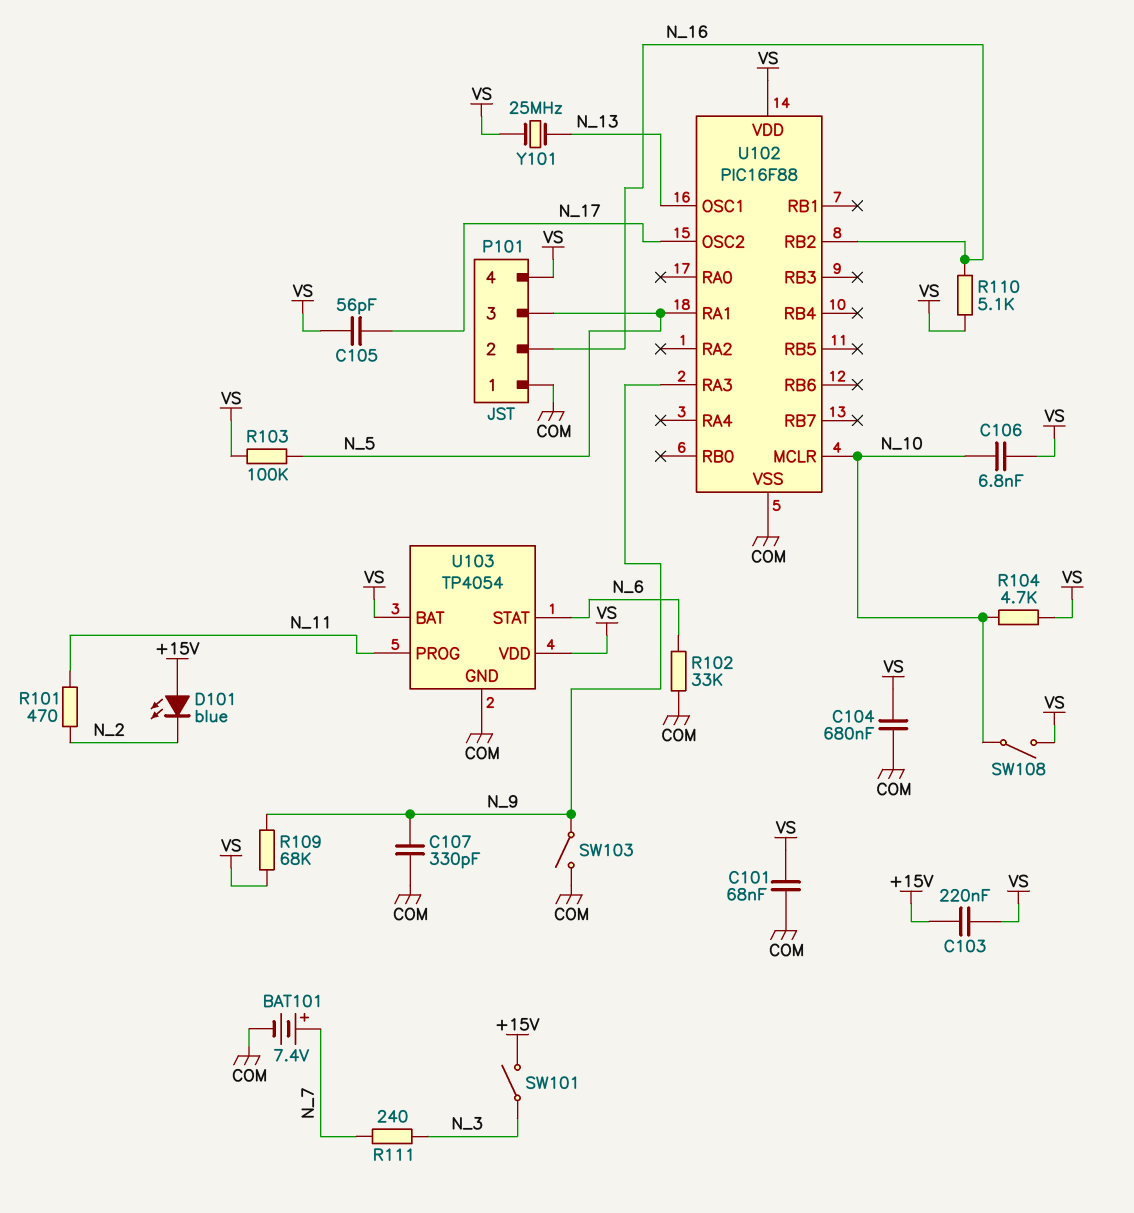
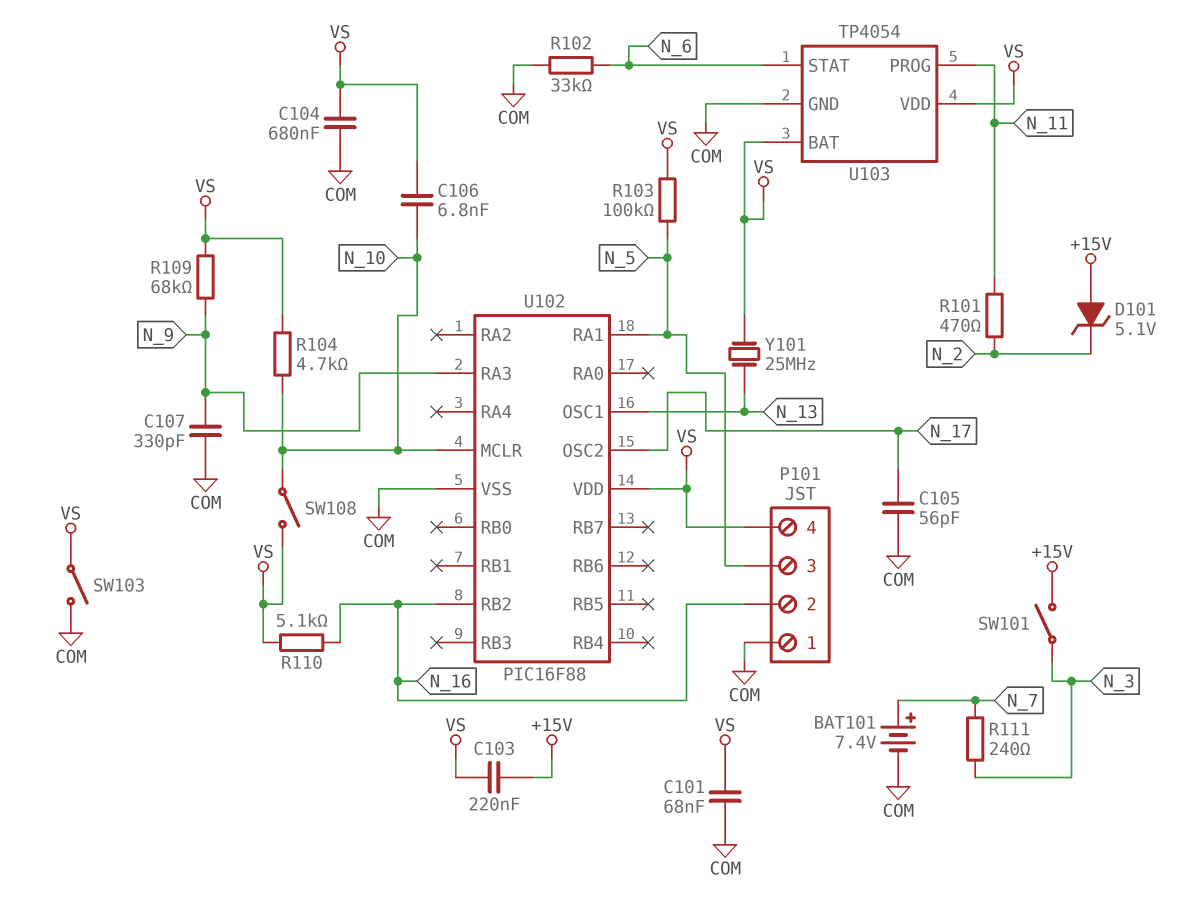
C105: 56pF (N_17, VS) -> 56pF (COM, N_17)
D101: LED blue (A +15V, K N_2) -> zener 5.1V (A +15V, K N_2)
SW103: switch (COM, N_9) -> switch (COM, VS)

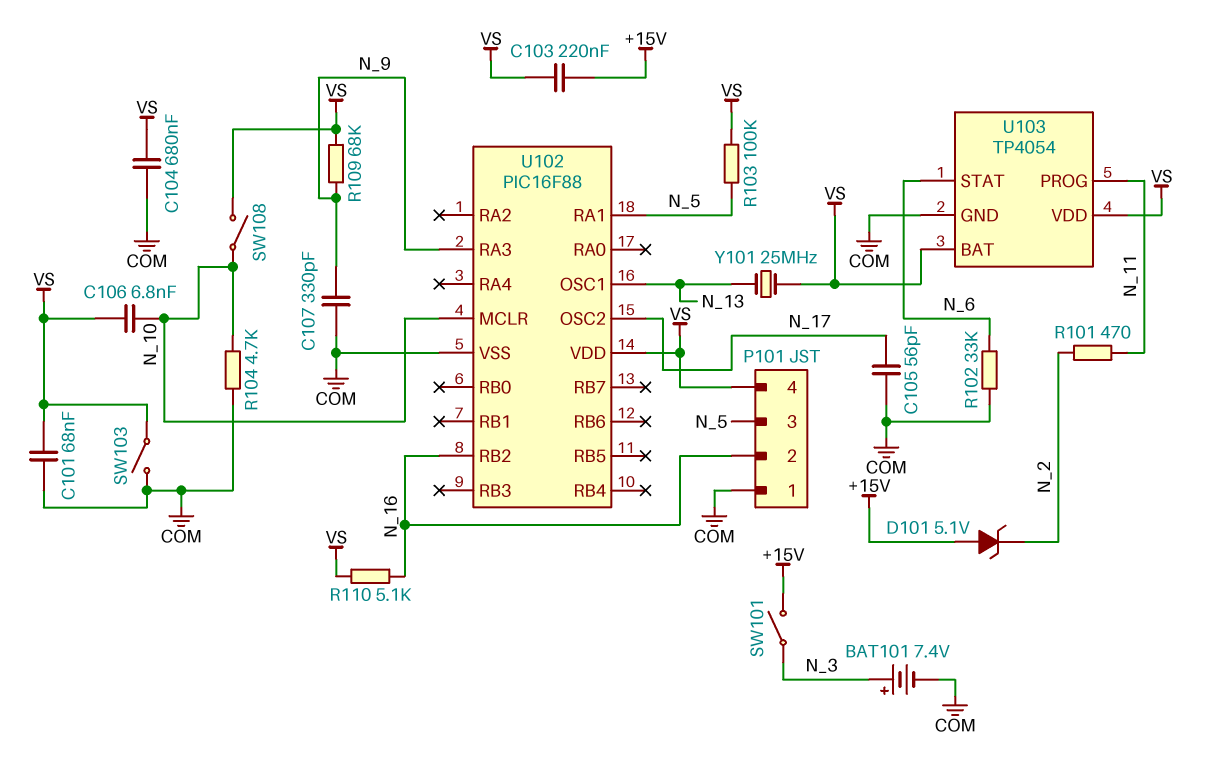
BAT101: 7.4V (plus N_7, minus COM) -> 7.4V (plus N_3, minus COM)
R104: 4.7k (N_10, VS) -> 4.7k (COM, N_10)
R111: 240 (N_3, N_7) -> none

